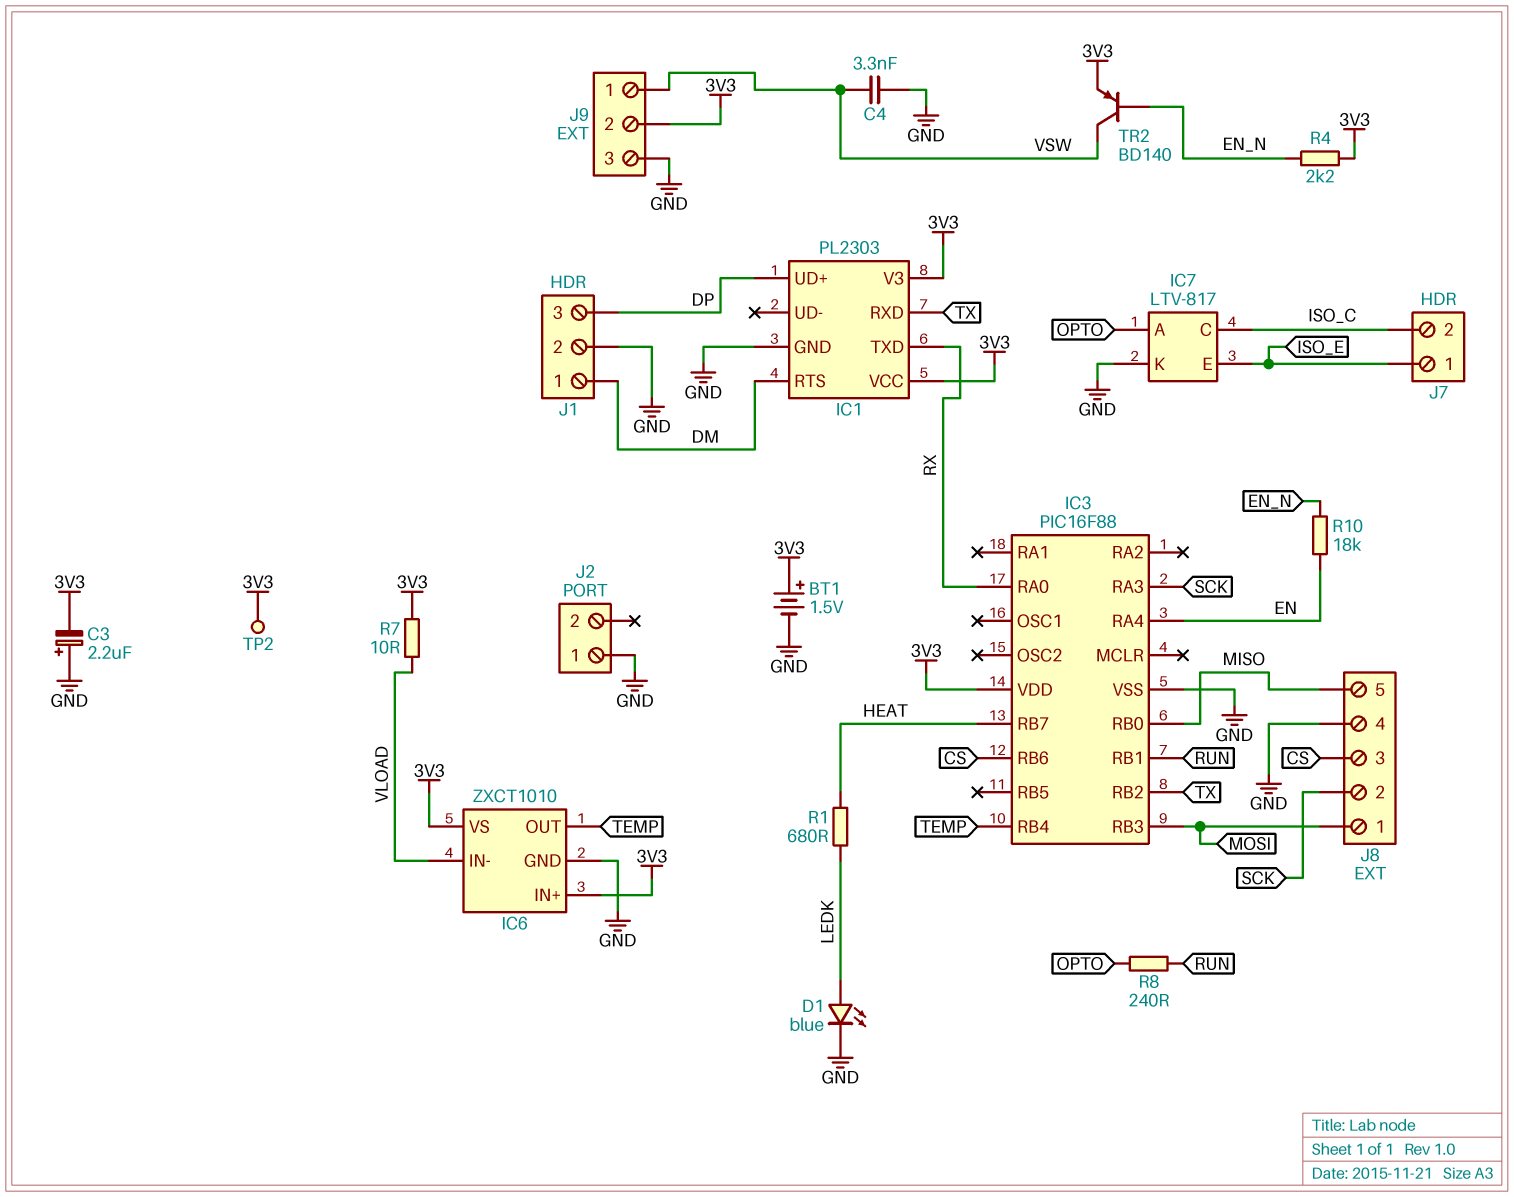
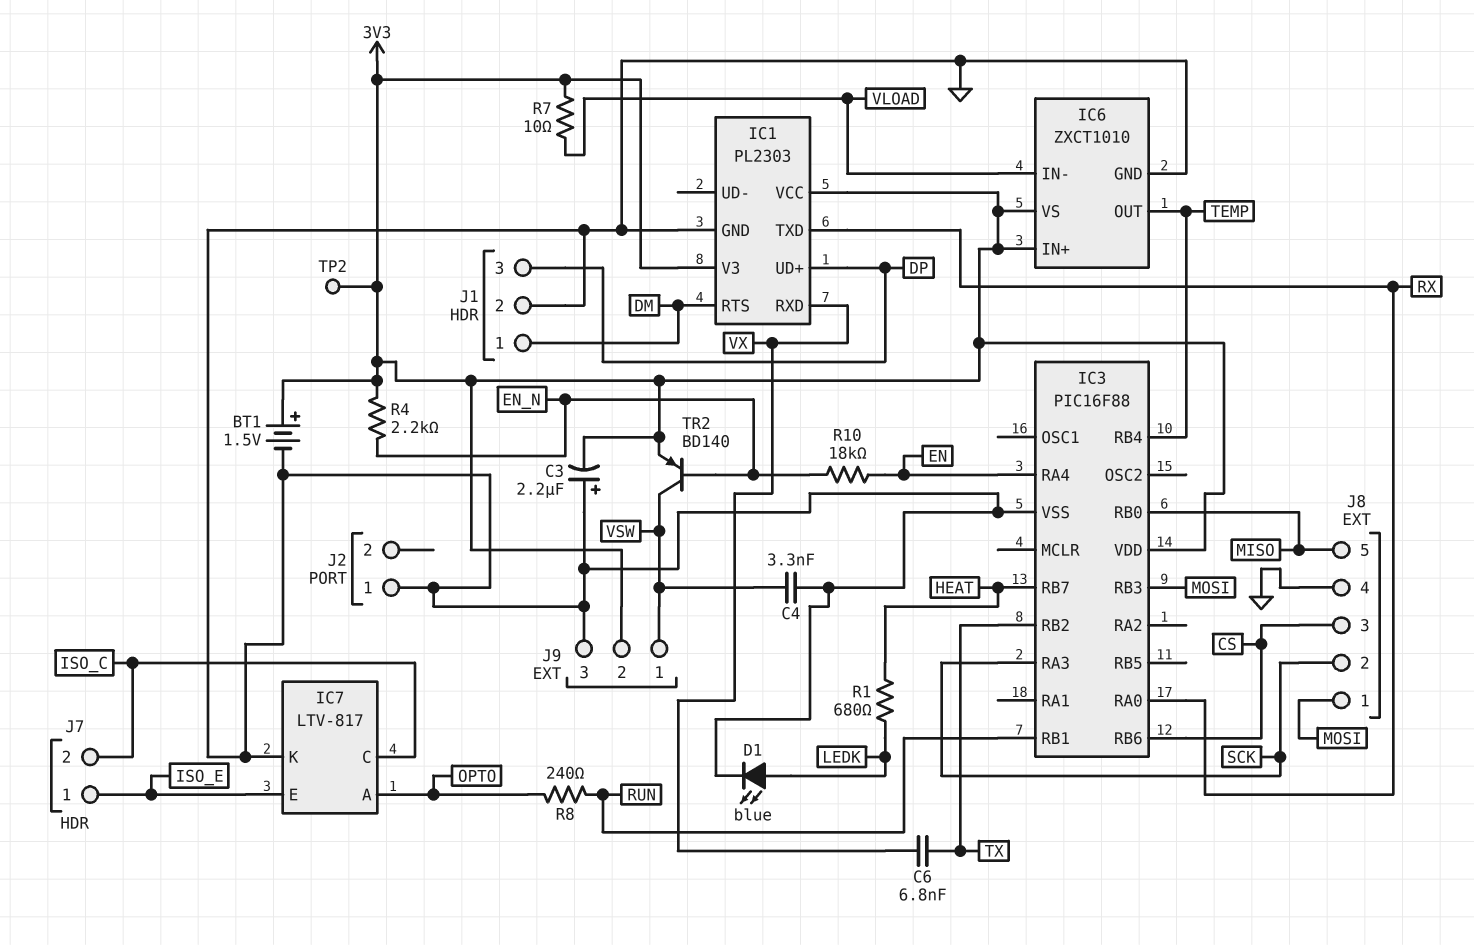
C6: none -> 6.8nF (TX, VX)
IC1 pin RXD: TX -> VX

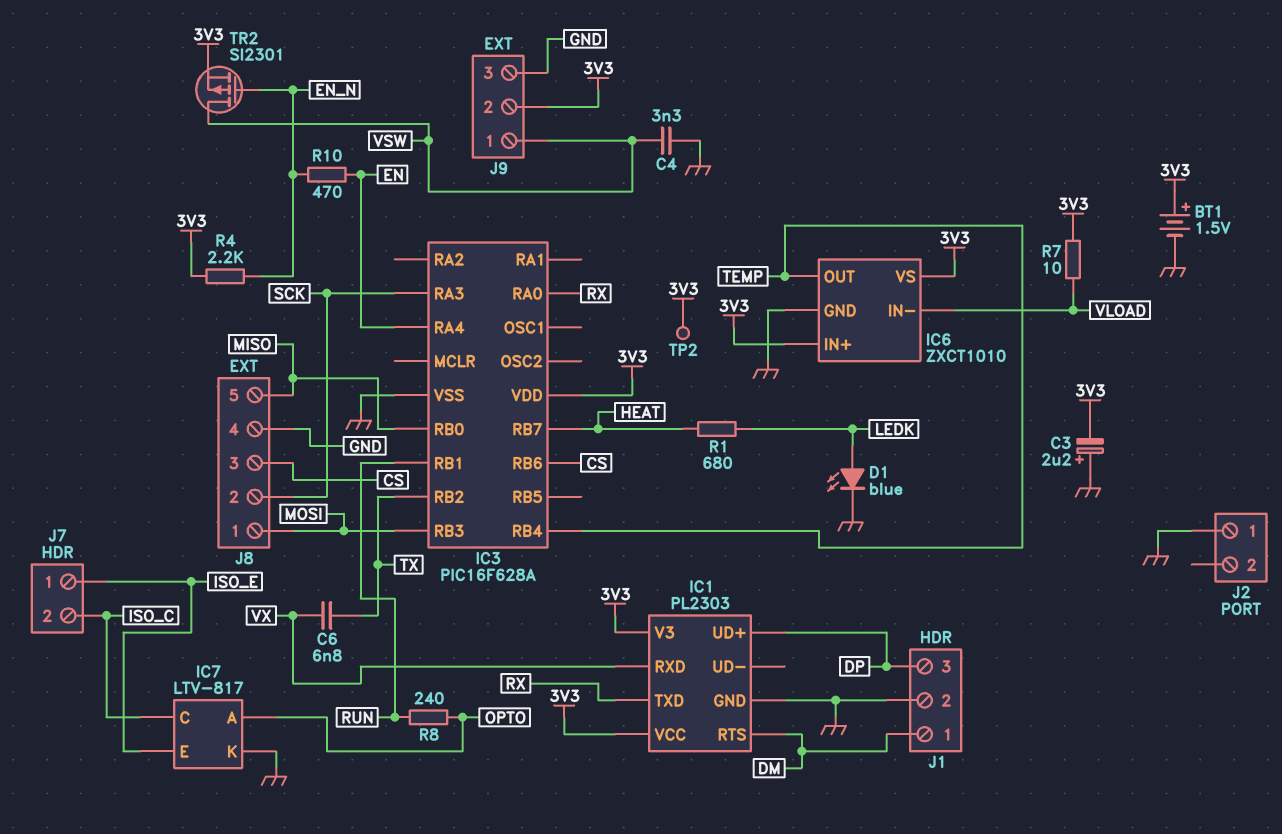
IC3: PIC16F88 -> PIC16F628A
R10: 18k (EN, EN_N) -> 470 (EN, EN_N)
TR2: PNP BD140 (B EN_N, C VSW, E 3V3) -> PMOS SI2301 (G EN_N, D VSW, S 3V3)

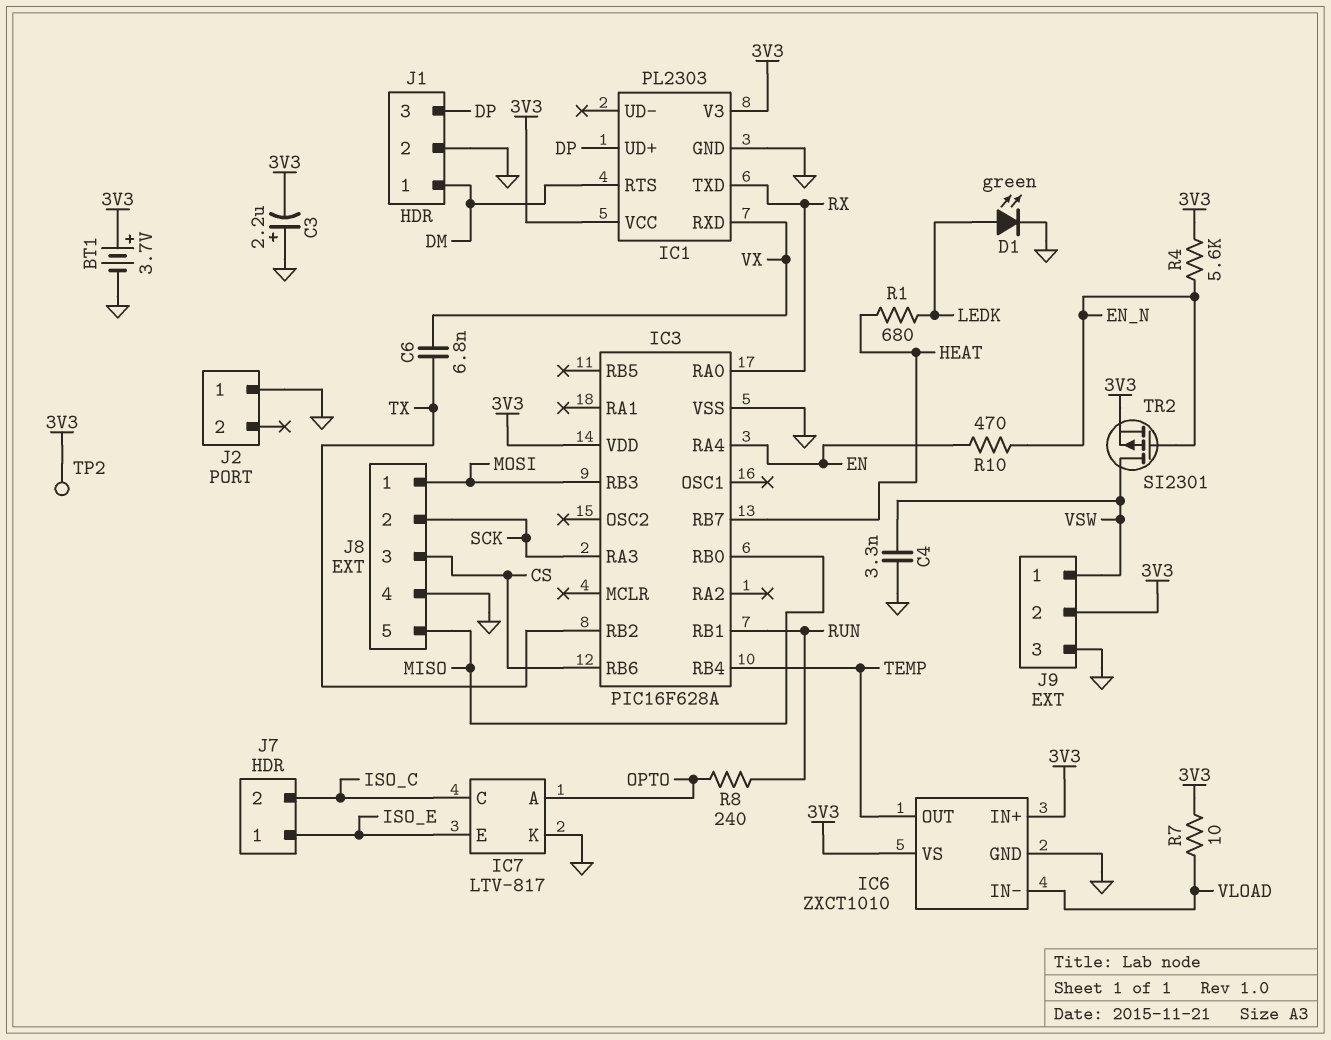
BT1: 1.5V (plus 3V3, minus GND) -> 3.7V (plus 3V3, minus GND)
D1: LED blue (A LEDK, K GND) -> LED green (A LEDK, K GND)
R4: 2.2k (3V3, EN_N) -> 5.6k (3V3, EN_N)

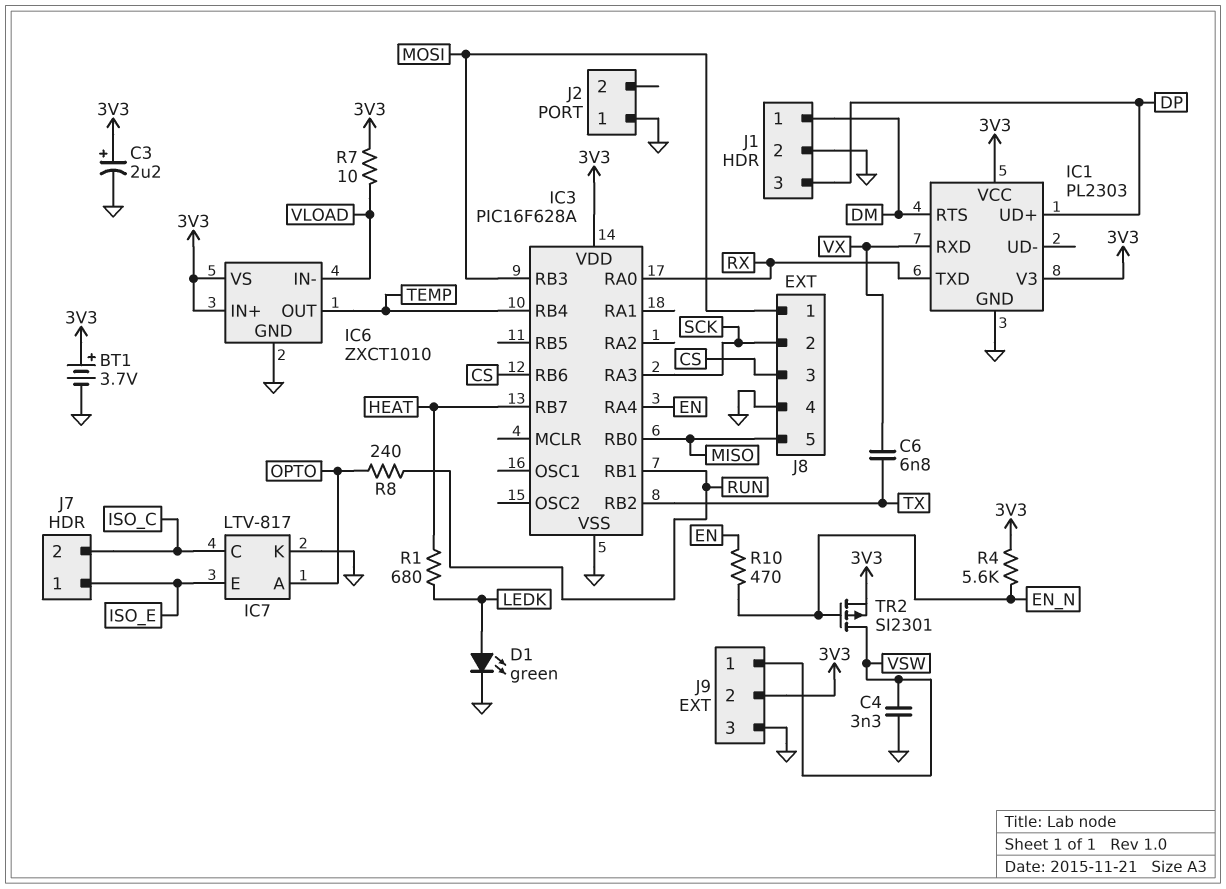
C3: 2.2uF (plus GND, minus 3V3) -> 2.2uF (plus 3V3, minus GND)
TP2: test point (3V3) -> none

